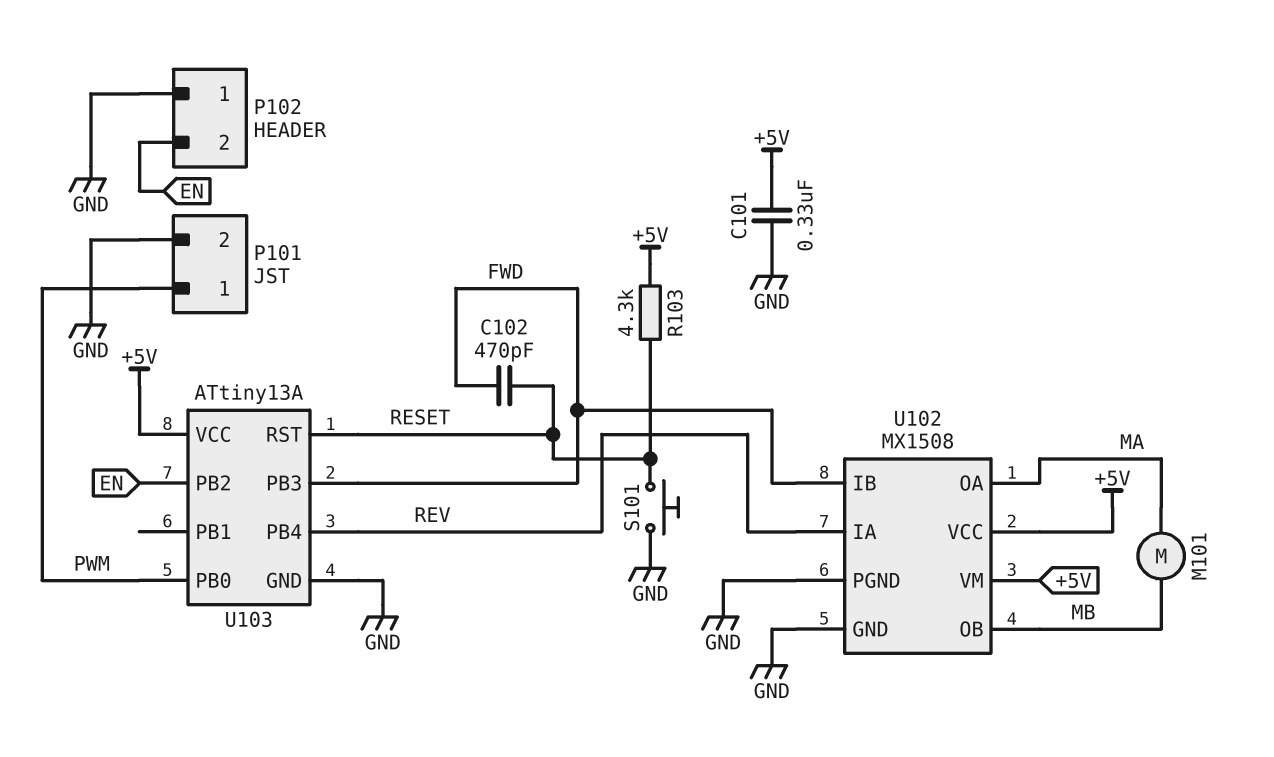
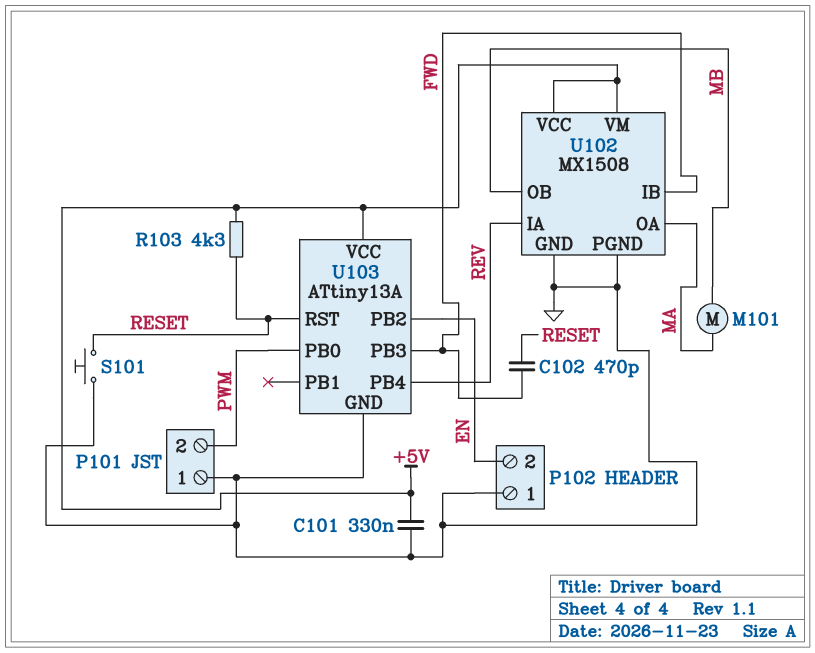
P101 pin 1: PWM -> GND
P101 pin 2: GND -> PWM

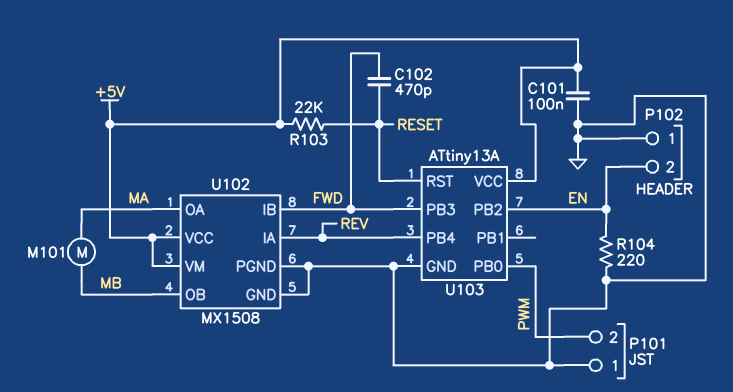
C101: 330nF (+5V, GND) -> 100nF (+5V, GND)
R103: 4.3k (+5V, RESET) -> 22k (+5V, RESET)
R104: none -> 220 (EN, GND)
S101: button (GND, RESET) -> none

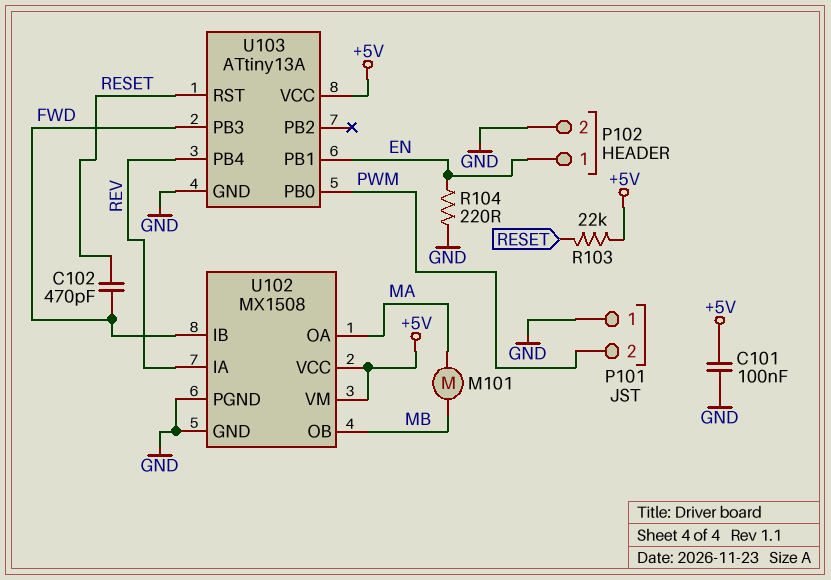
P102 pin 1: GND -> EN
P102 pin 2: EN -> GND
U103 pin PB1: none -> EN
U103 pin PB2: EN -> none

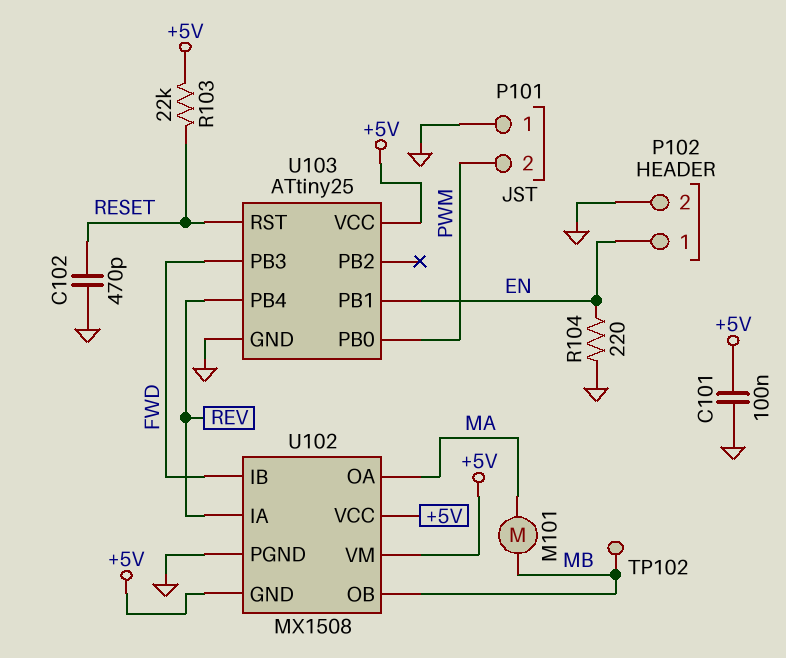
C102: 470pF (FWD, RESET) -> 470pF (GND, RESET)
TP102: none -> test point (MB)
U102 pin GND: GND -> +5V
U103: ATtiny13A -> ATtiny25

